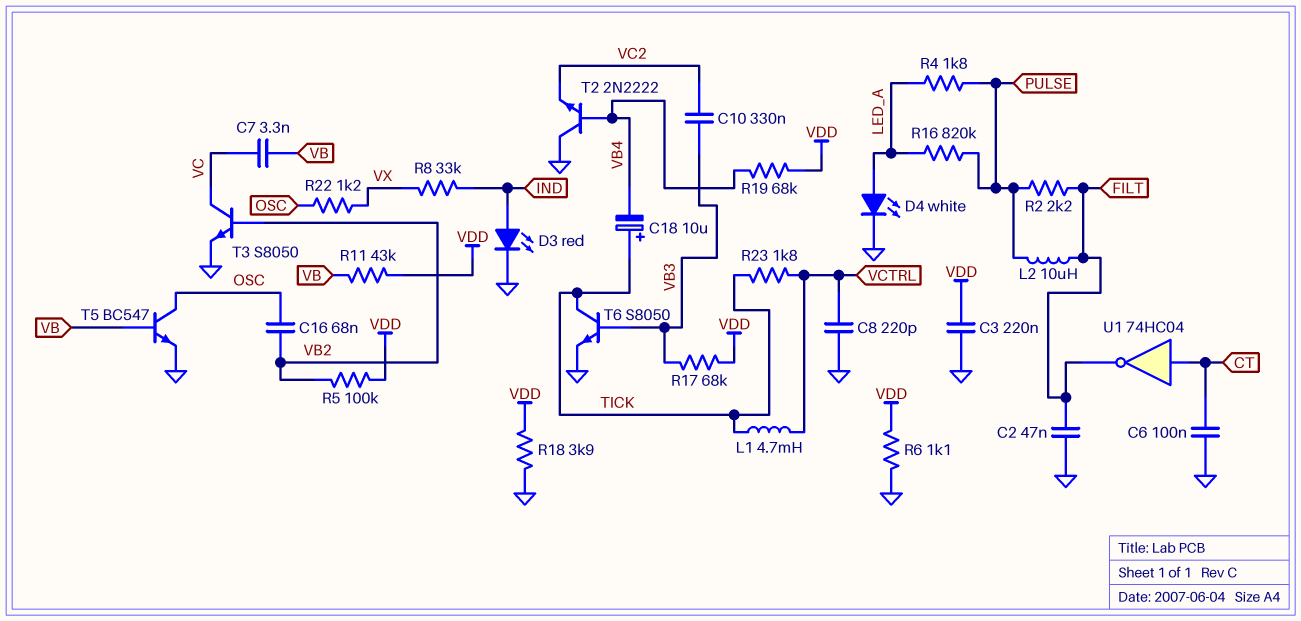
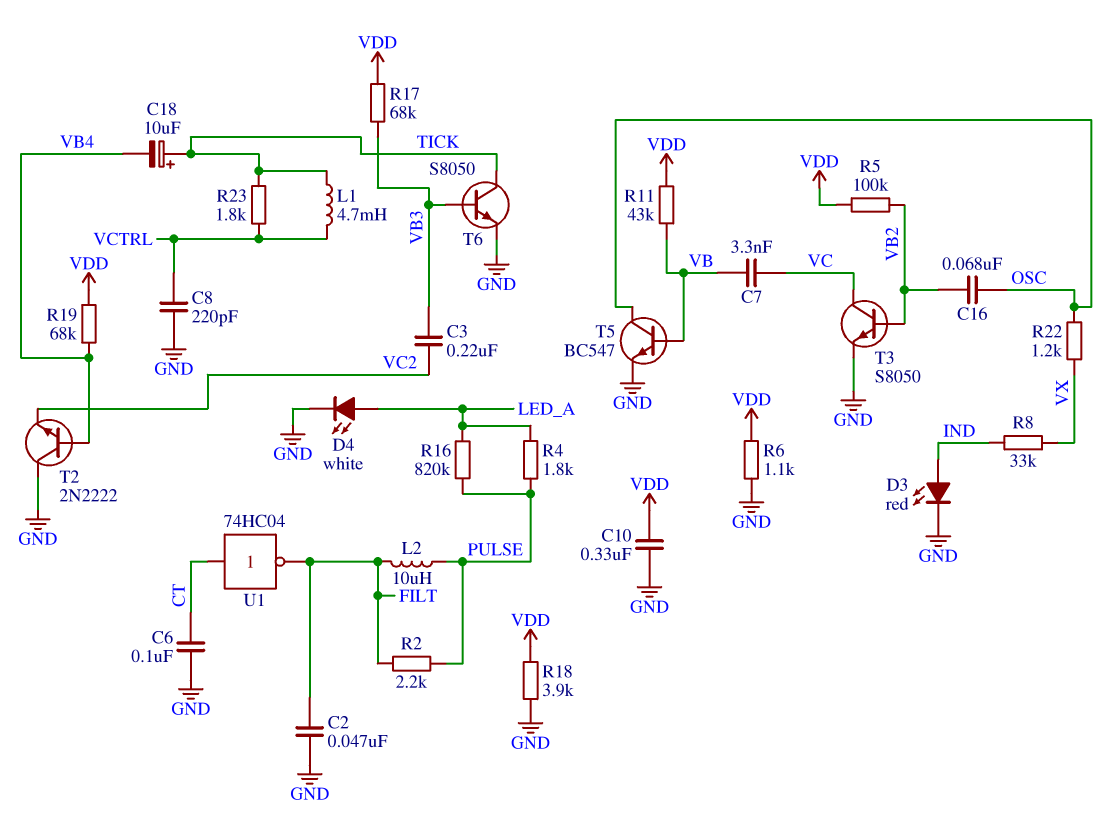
C3: 220nF (GND, VDD) -> 220nF (VB3, VC2)
C10: 330nF (VB3, VC2) -> 330nF (GND, VDD)

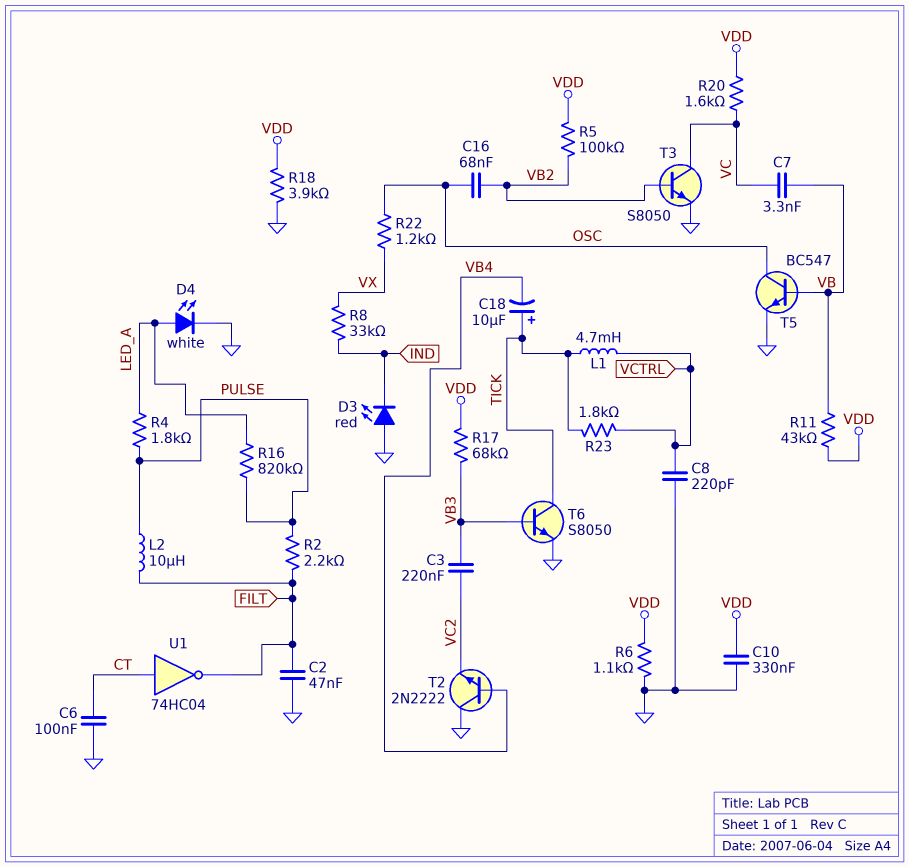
D3: LED red (A IND, K GND) -> LED red (A GND, K IND)
R19: 68k (VB4, VDD) -> none
R20: none -> 1.6k (VC, VDD)

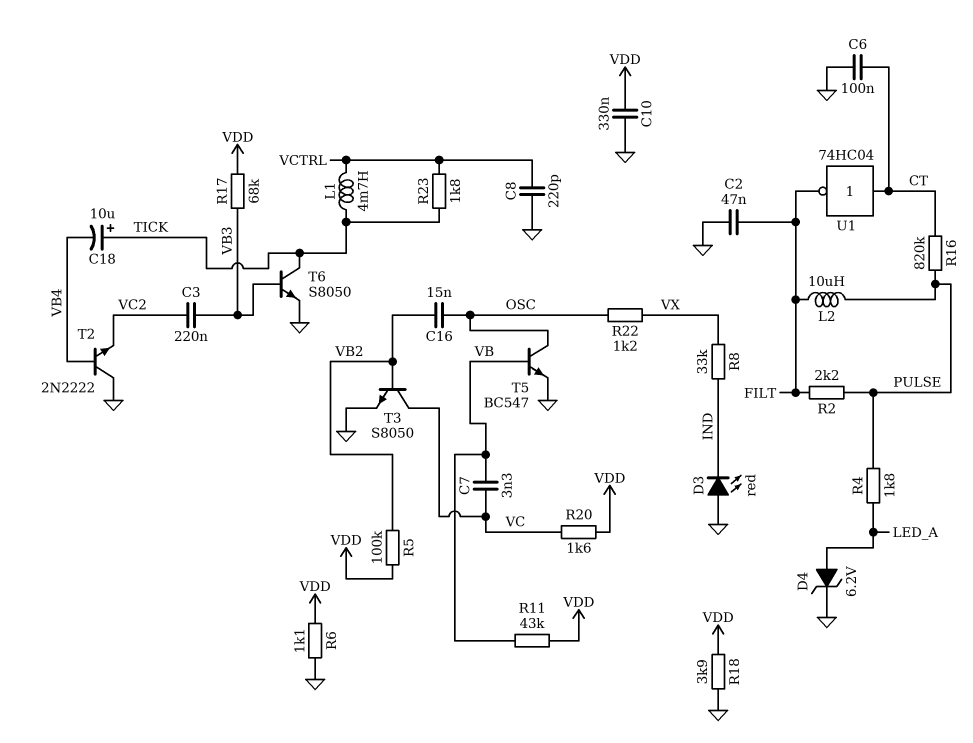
C16: 68nF (OSC, VB2) -> 15nF (OSC, VB2)
D4: LED white (A LED_A, K GND) -> zener 6.2V (A LED_A, K GND)
R16: 820k (LED_A, PULSE) -> 820k (CT, PULSE)

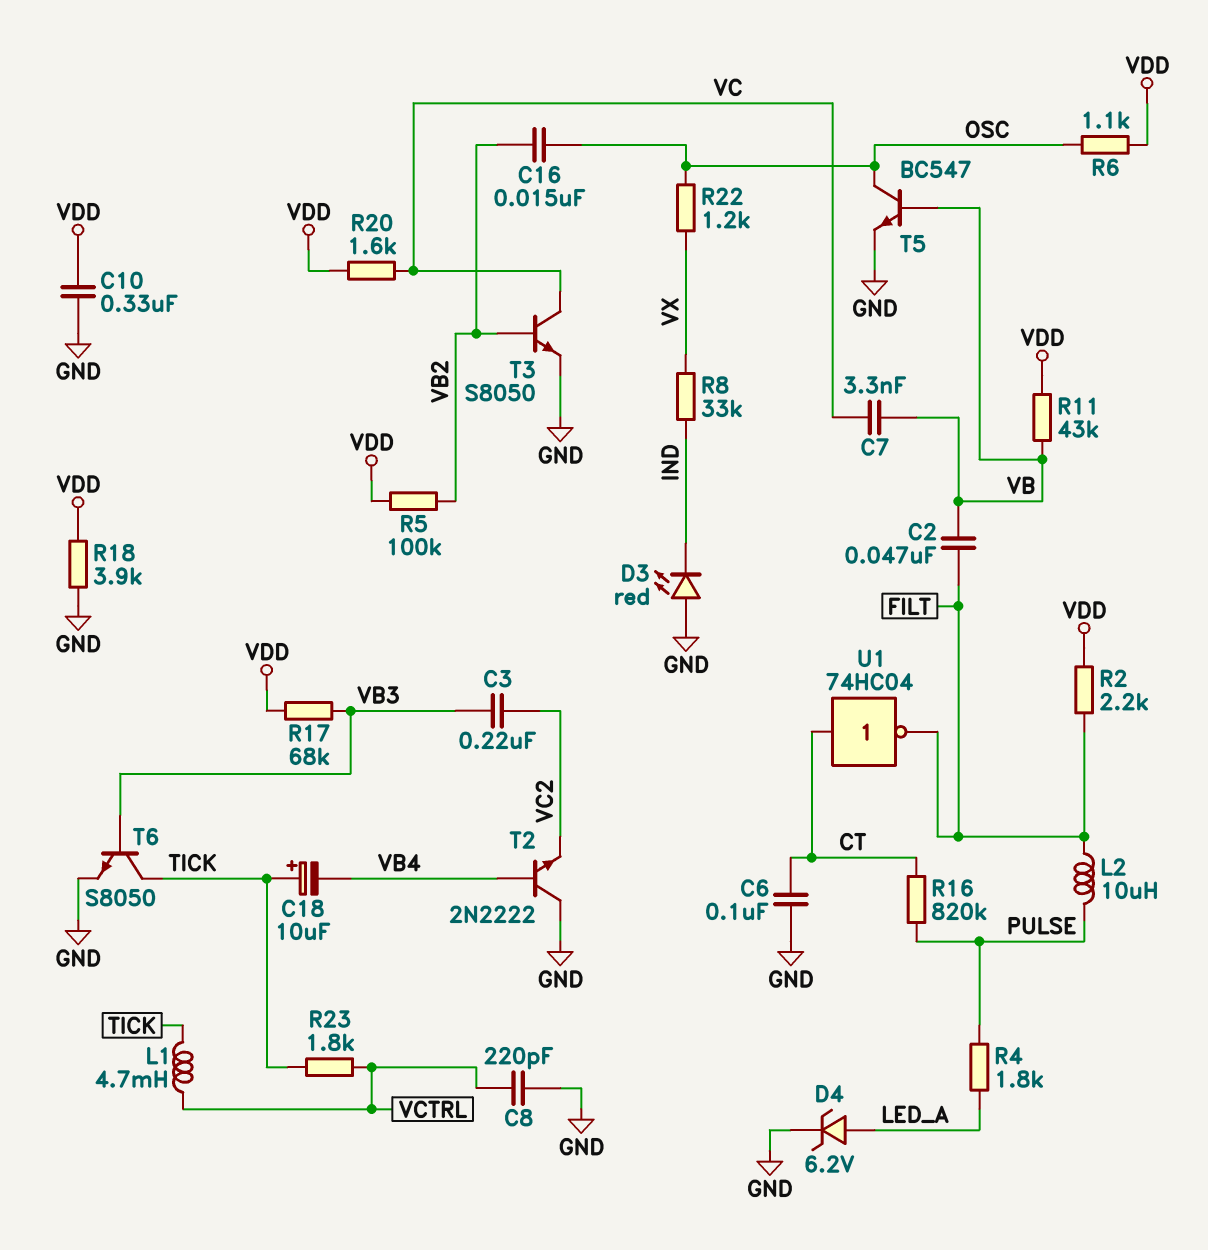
C2: 47nF (FILT, GND) -> 47nF (FILT, VB)
R2: 2.2k (FILT, PULSE) -> 2.2k (FILT, VDD)
R6: 1.1k (GND, VDD) -> 1.1k (OSC, VDD)

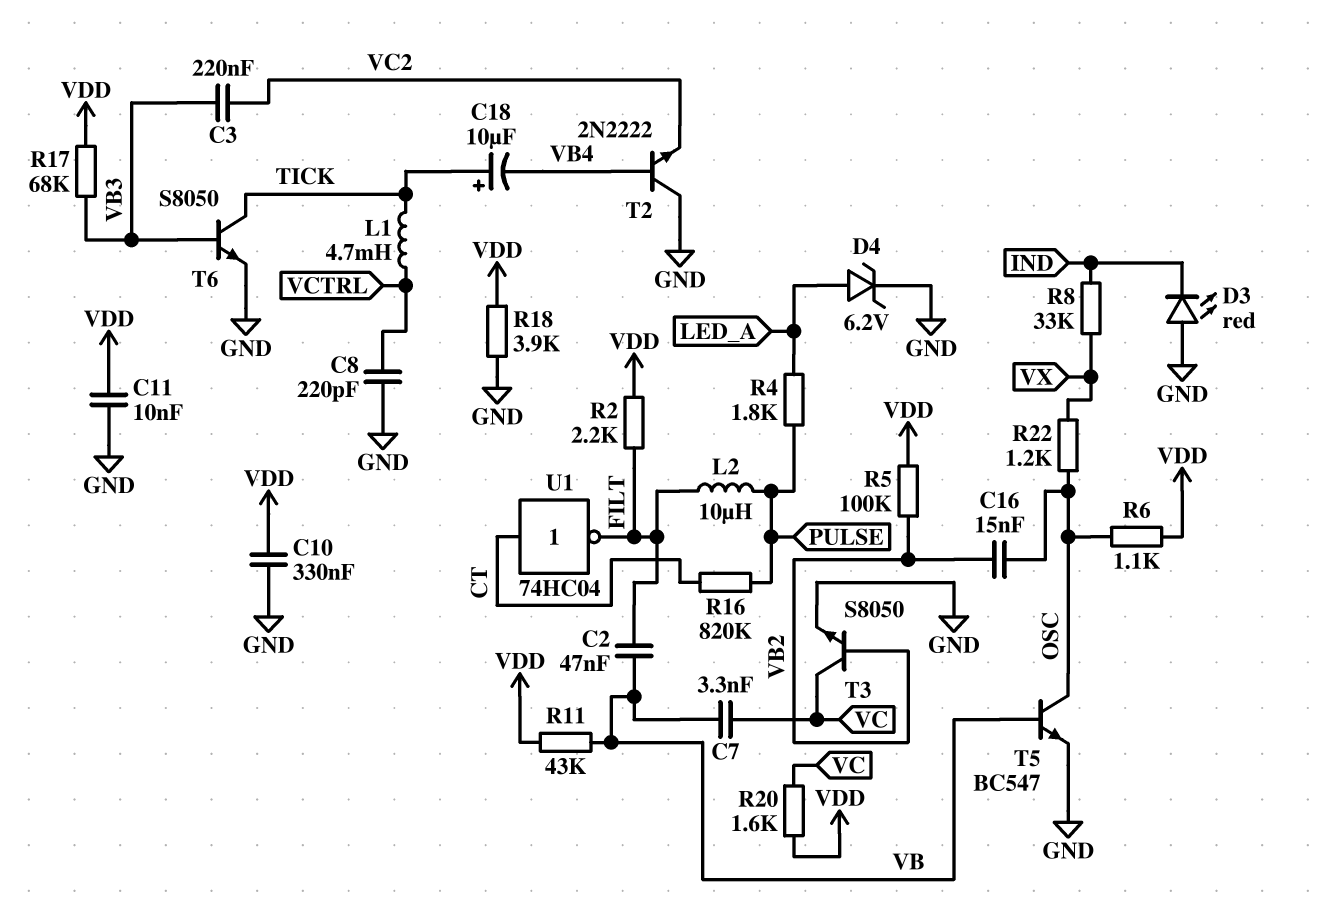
C6: 100nF (CT, GND) -> none
C11: none -> 10nF (GND, VDD)
R23: 1.8k (TICK, VCTRL) -> none

